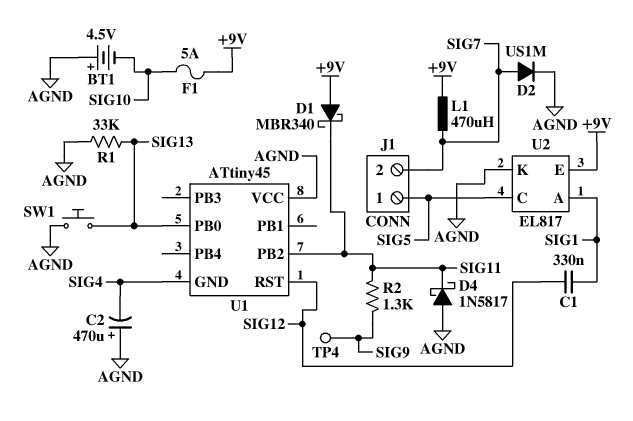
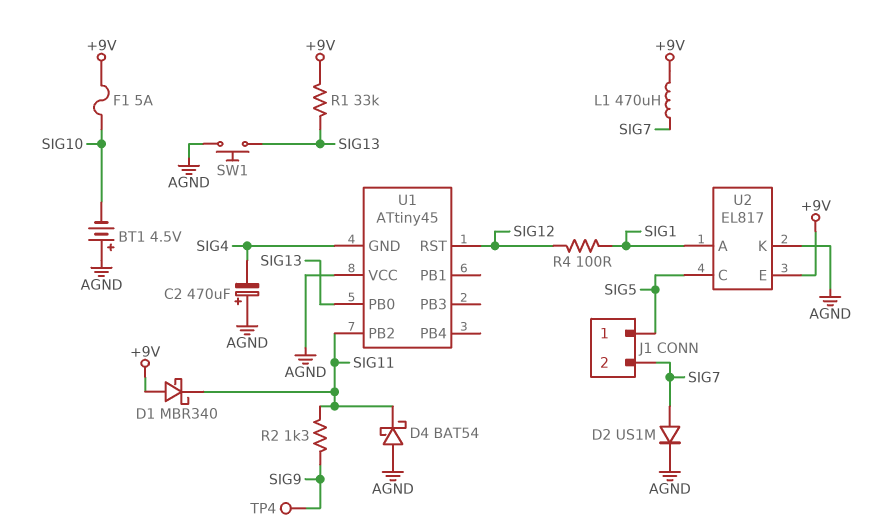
C1: 330nF (SIG1, SIG12) -> none
D4: schottky 1N5817 (A AGND, K SIG11) -> schottky BAT54 (A AGND, K SIG11)
R1: 33k (AGND, SIG13) -> 33k (+9V, SIG13)
R4: none -> 100 (SIG1, SIG12)

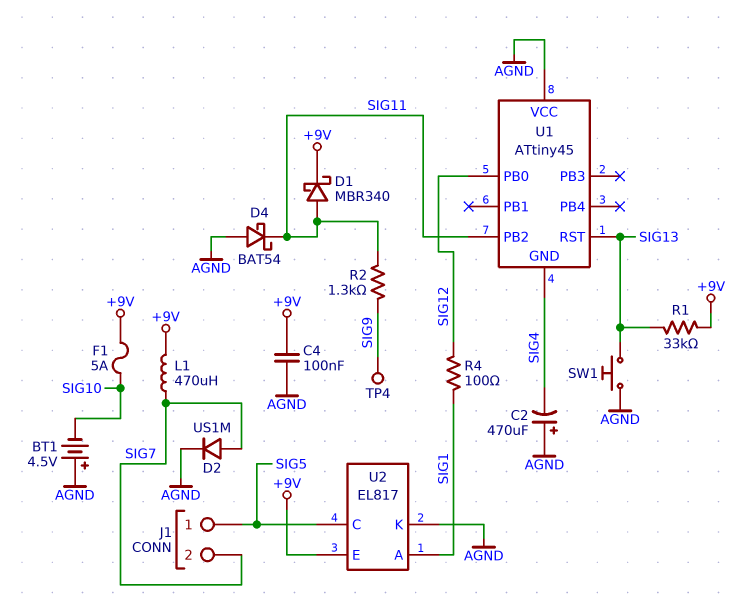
C4: none -> 100nF (+9V, AGND)
D1: schottky MBR340 (A +9V, K SIG11) -> schottky MBR340 (A SIG11, K +9V)
U1 pin PB0: SIG13 -> SIG12
U1 pin RST: SIG12 -> SIG13

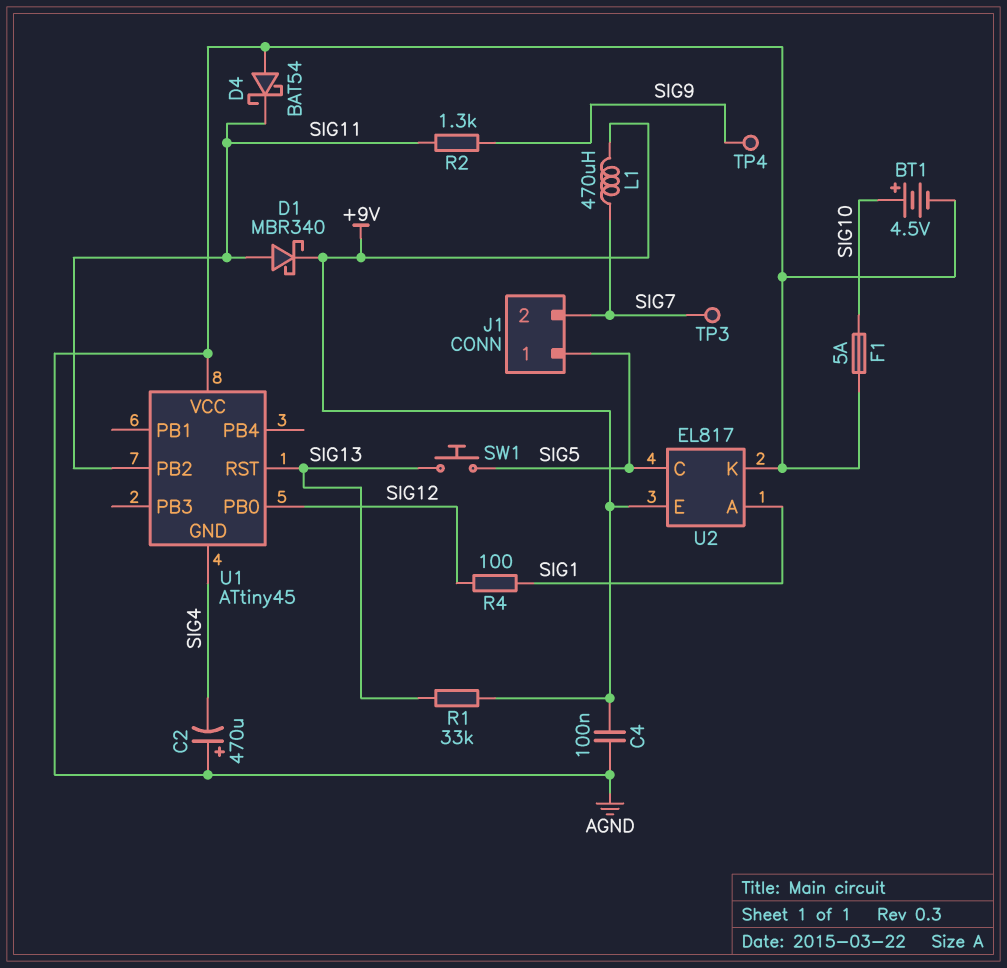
BT1: 4.5V (plus AGND, minus SIG10) -> 4.5V (plus SIG10, minus AGND)
D2: diode US1M (A SIG7, K AGND) -> none
F1: 5A (+9V, SIG10) -> 5A (AGND, SIG10)
SW1: button (AGND, SIG13) -> button (SIG5, SIG13)
TP3: none -> test point (SIG7)

